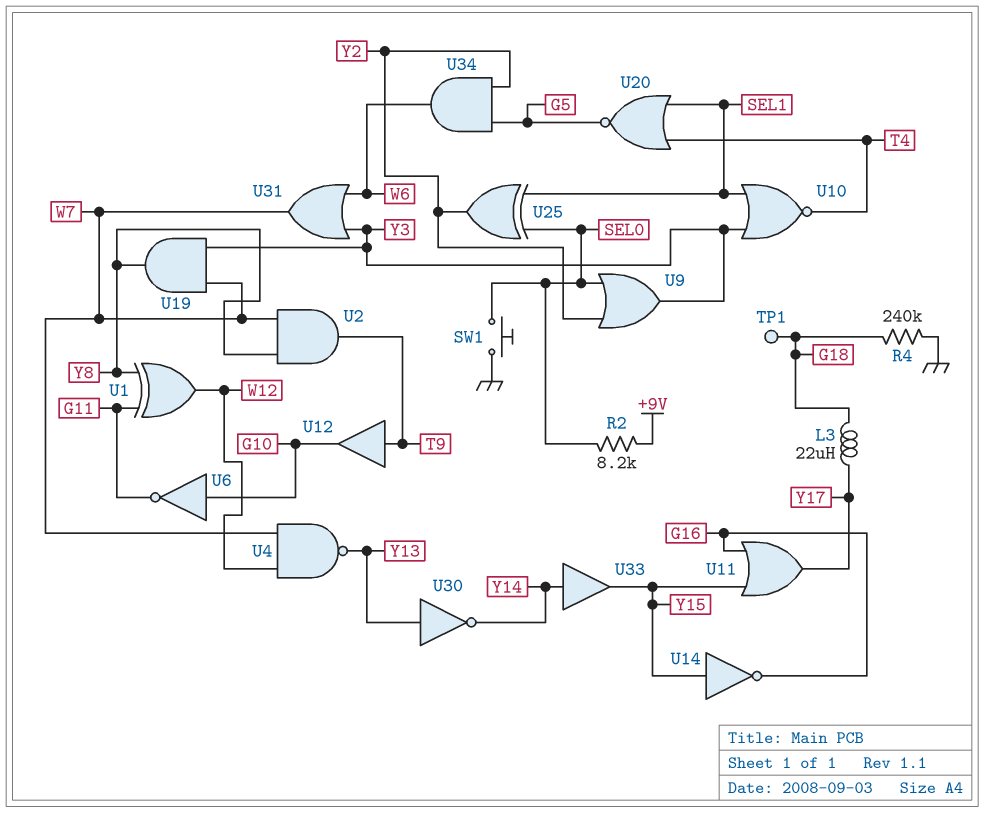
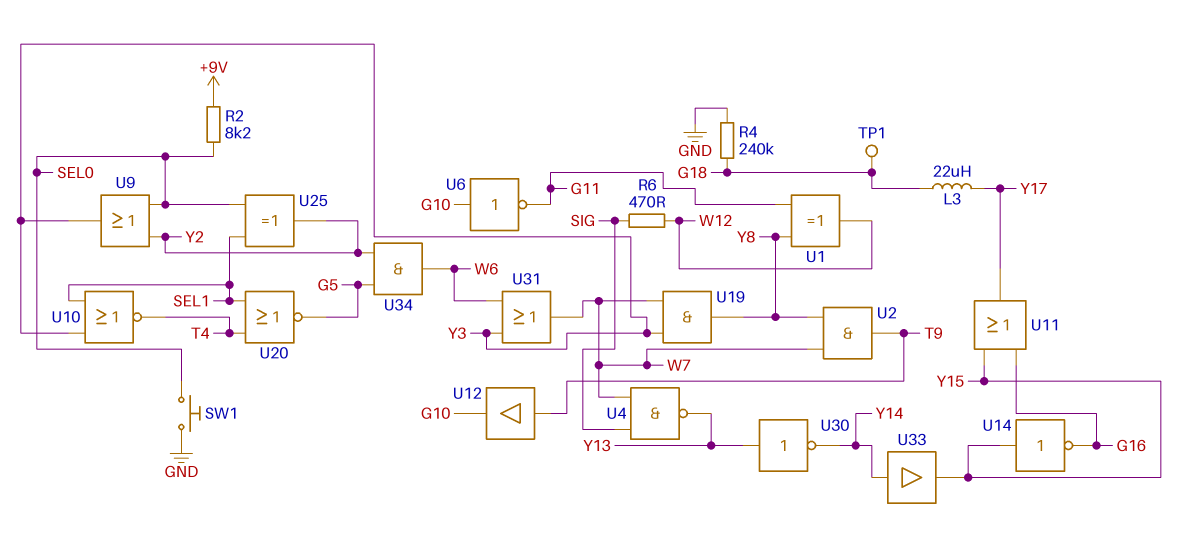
R6: none -> 470 (SIG, W12)
U4: NAND (in W7, in W12, out Y13) -> NAND (in SIG, in W7, out Y13)

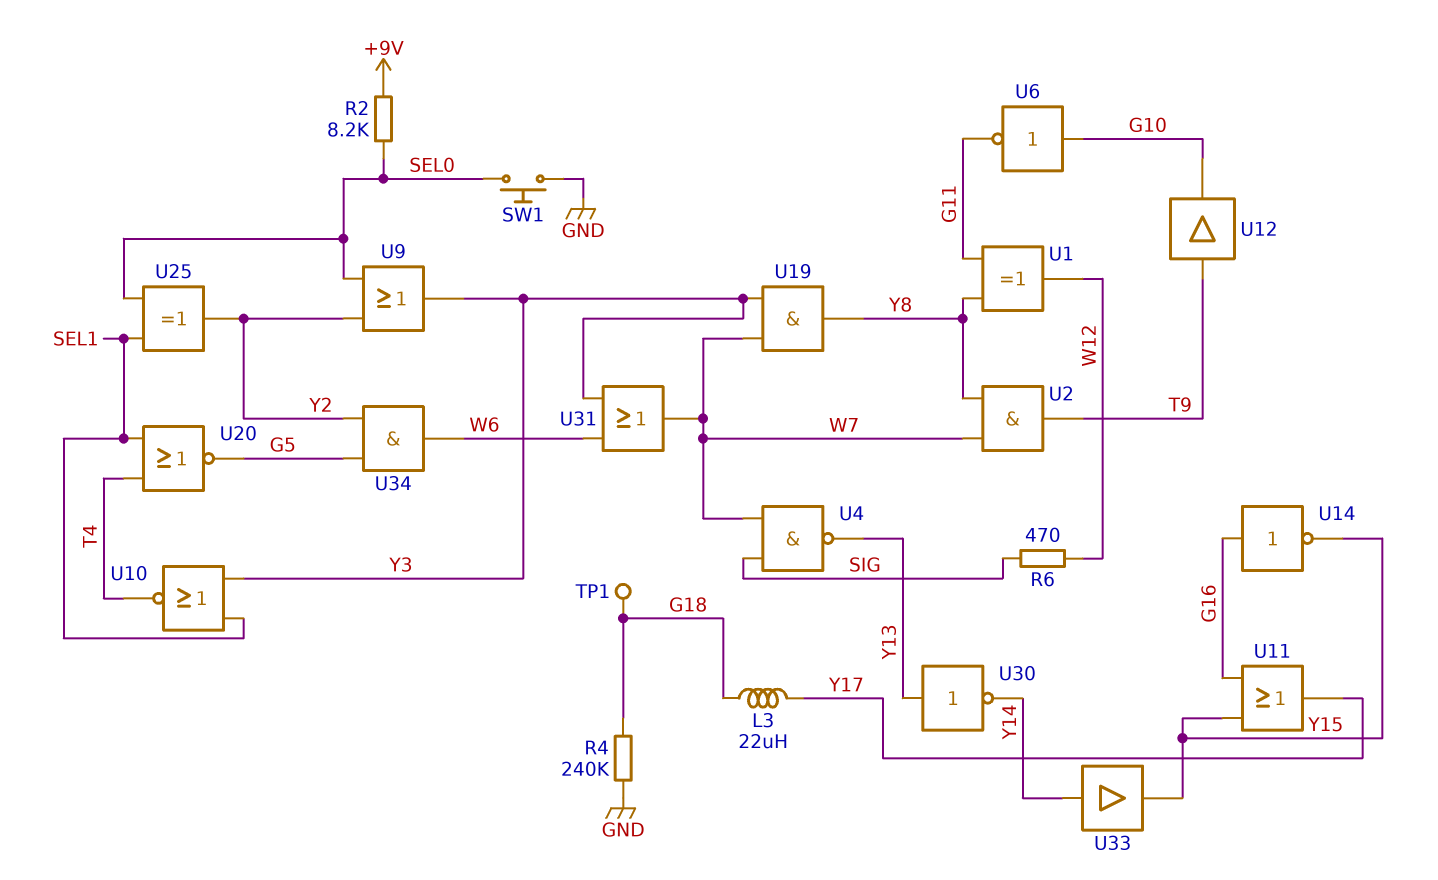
U14: NOT (in Y15, out G16) -> NOT (in G16, out Y15)

